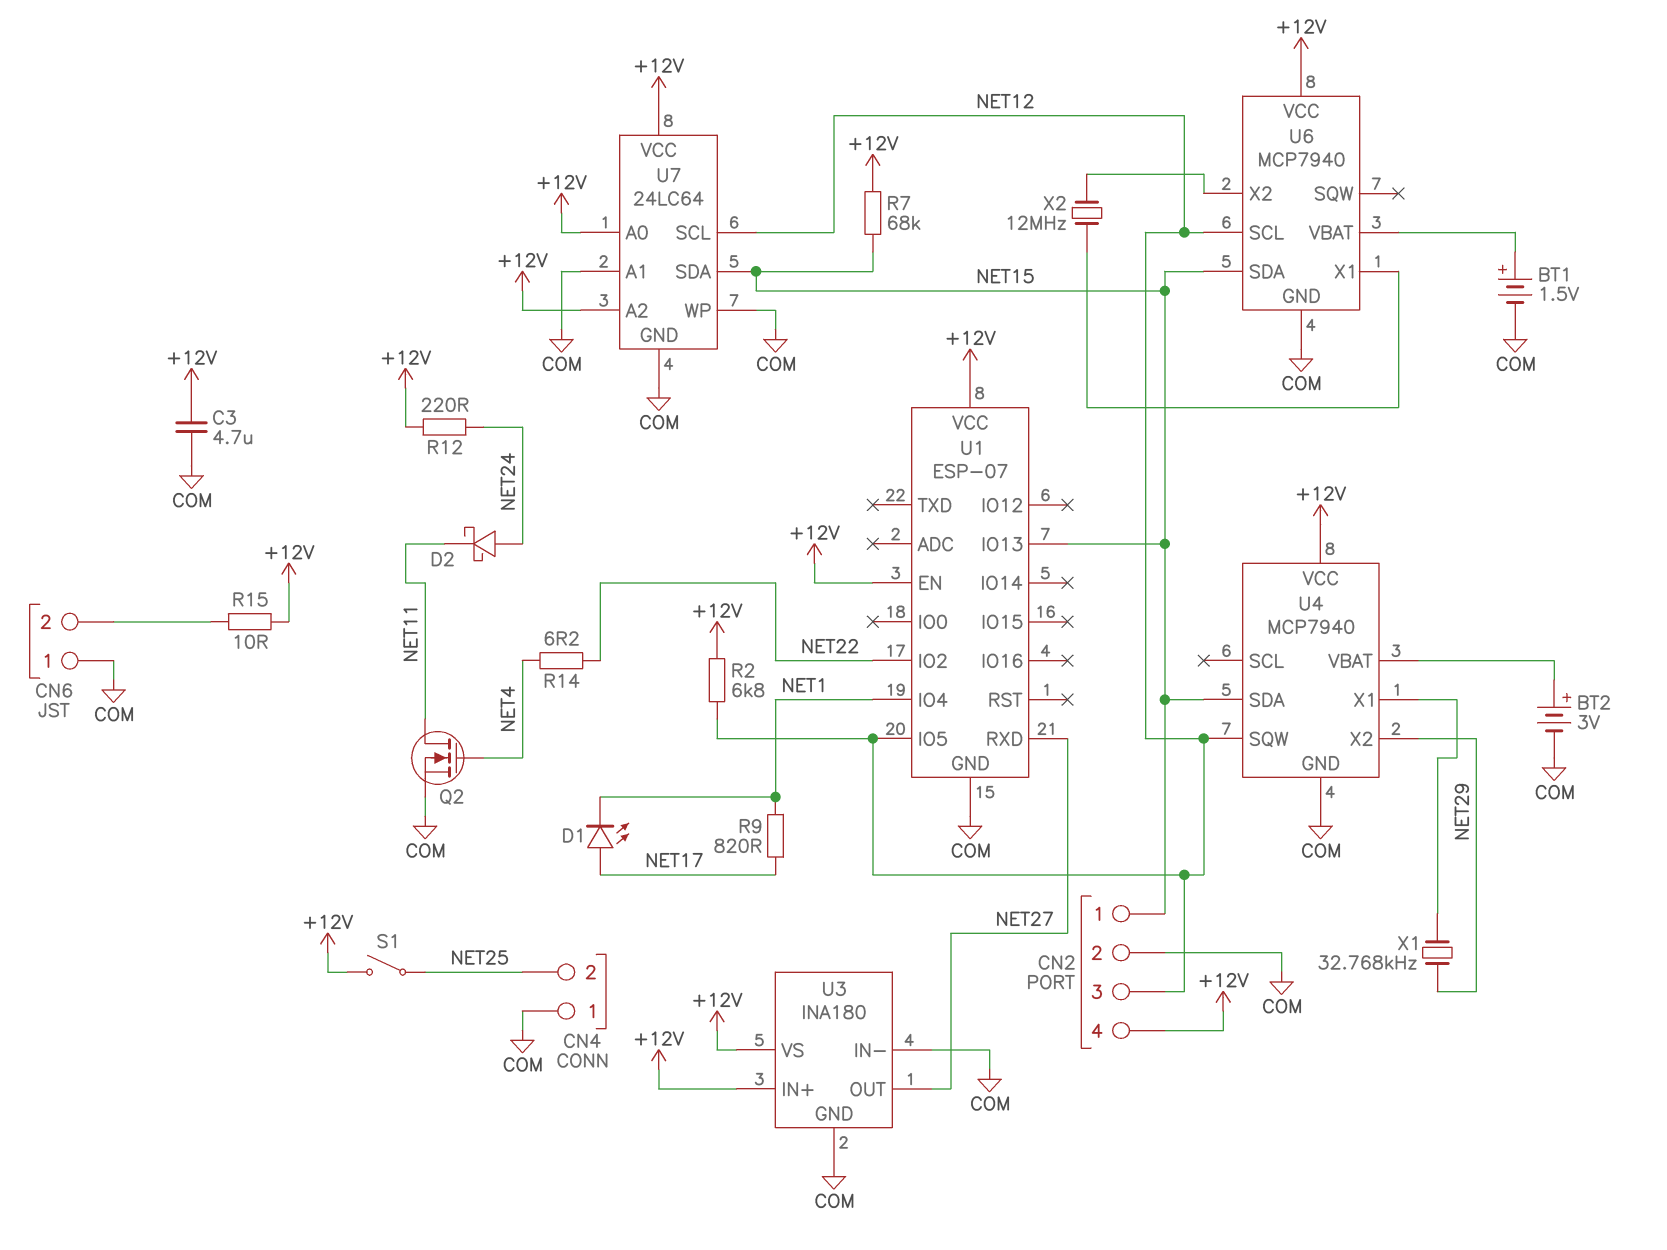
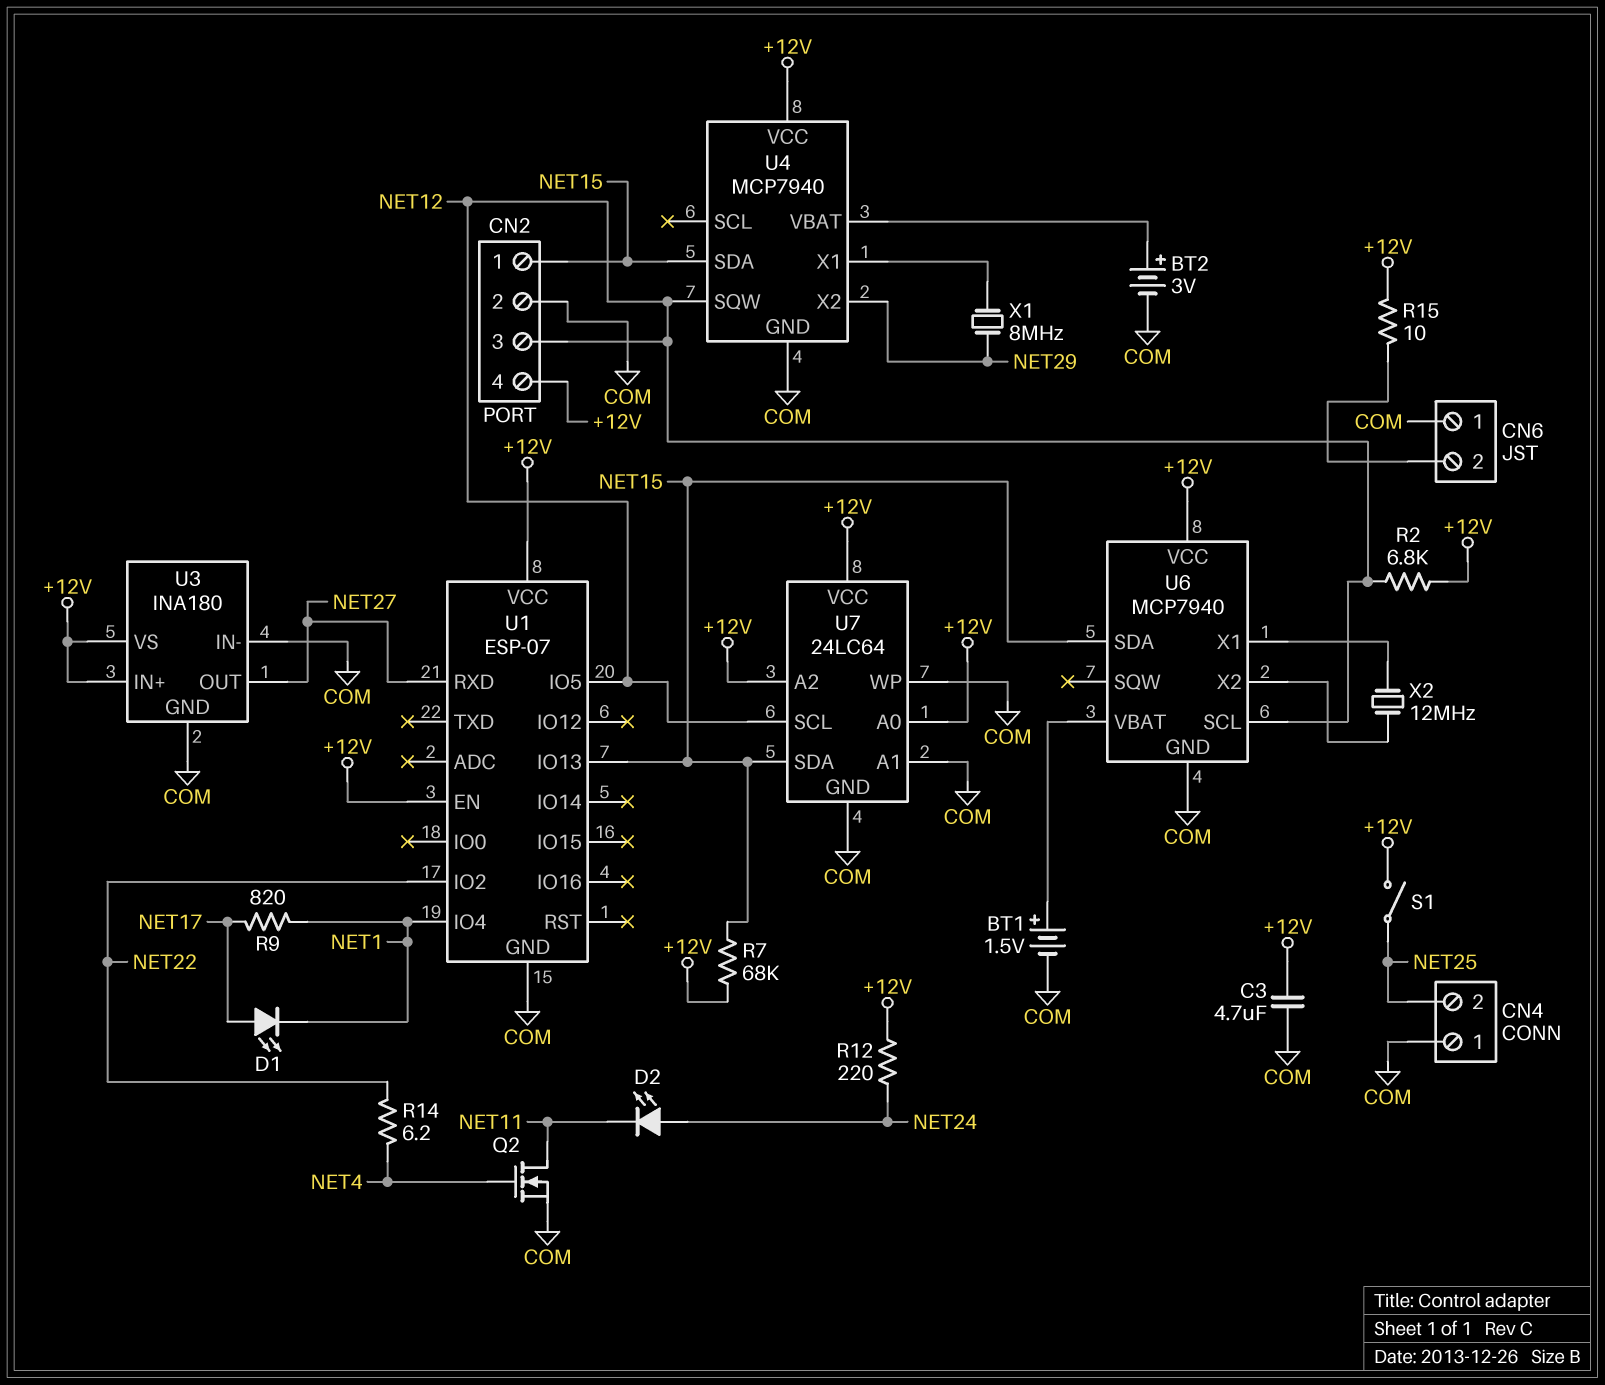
D2: schottky (A NET24, K NET11) -> LED (A NET24, K NET11)
X1: 32.768kHz (NET29, U4/X1) -> 8MHz (NET29, U4/X1)

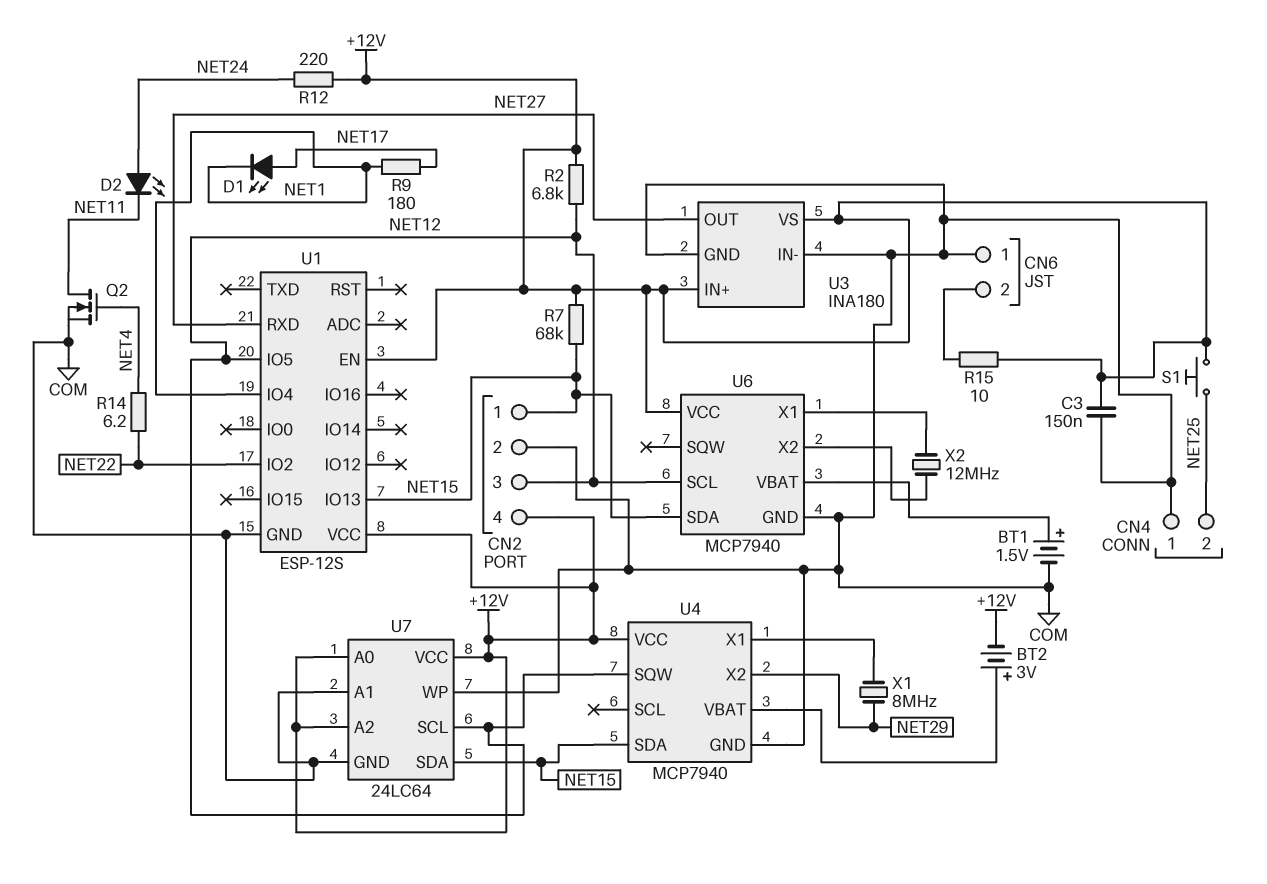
BT2: 3V (plus U4/VBAT, minus COM) -> 3V (plus U4/VBAT, minus +12V)
C3: 4.7uF (+12V, COM) -> 150nF (+12V, COM)
R9: 820 (NET1, NET17) -> 180 (NET1, NET17)
S1: switch (+12V, NET25) -> button (+12V, NET25)
U1: ESP-07 -> ESP-12S

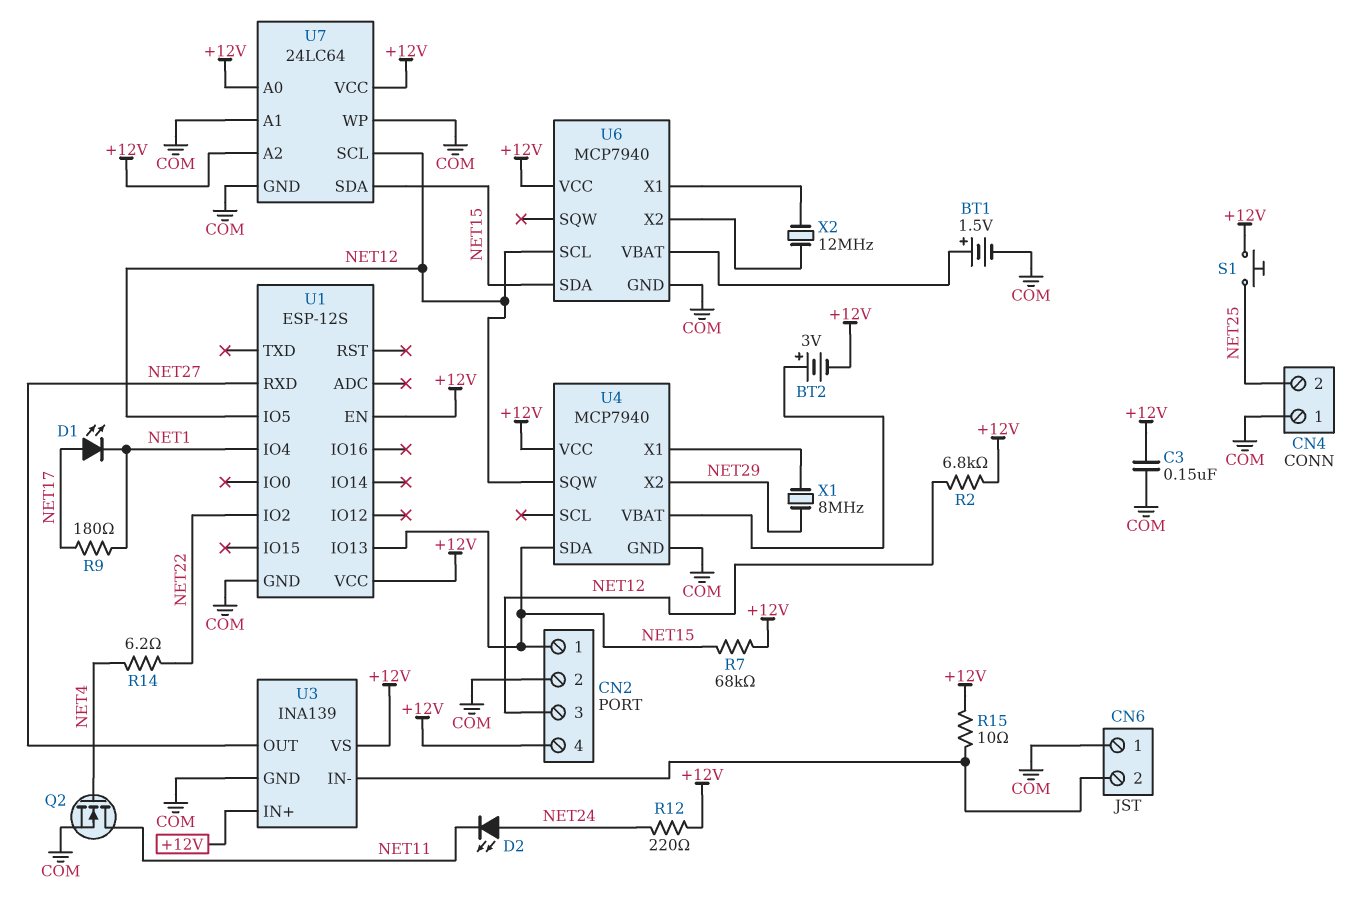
U3: INA180 -> INA139
U3 pin IN-: COM -> CN6/2

